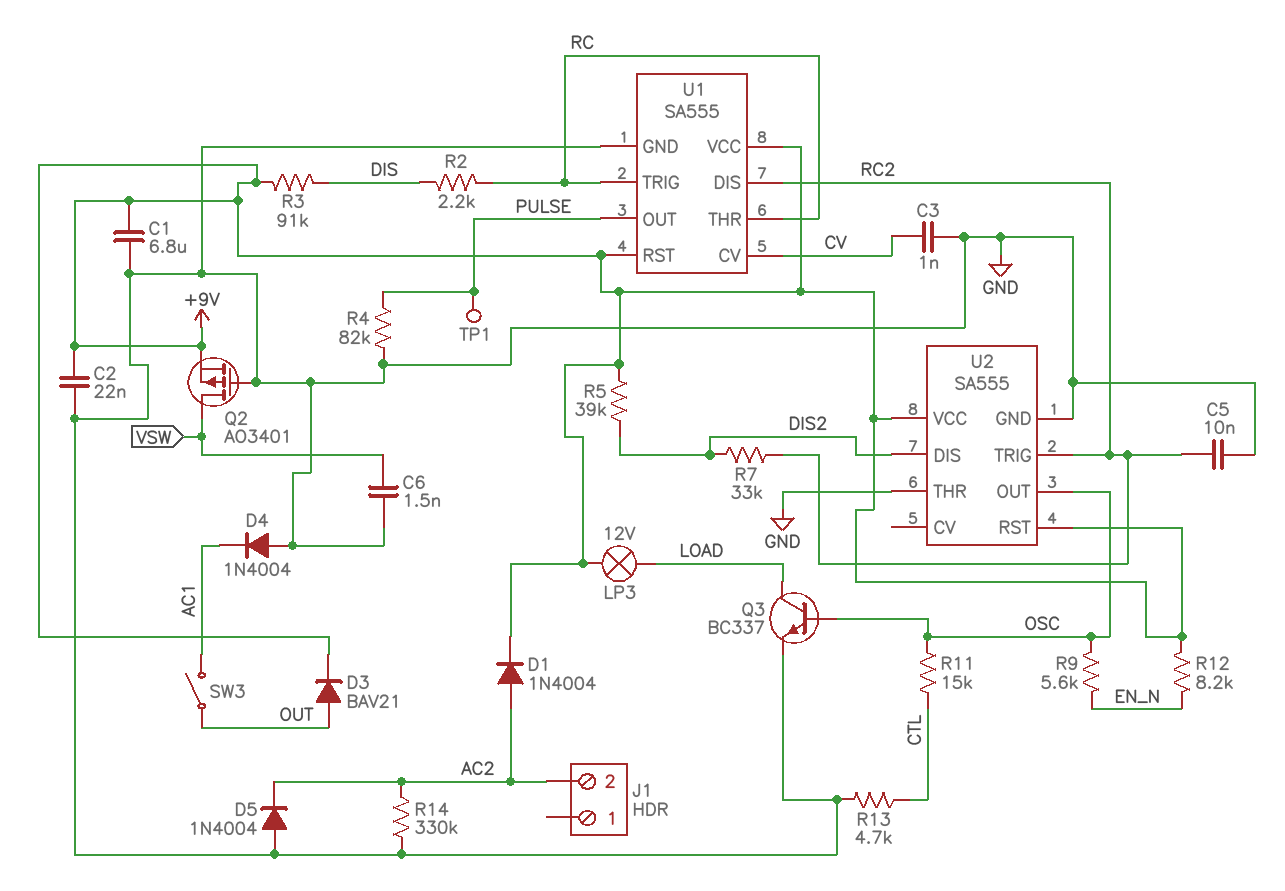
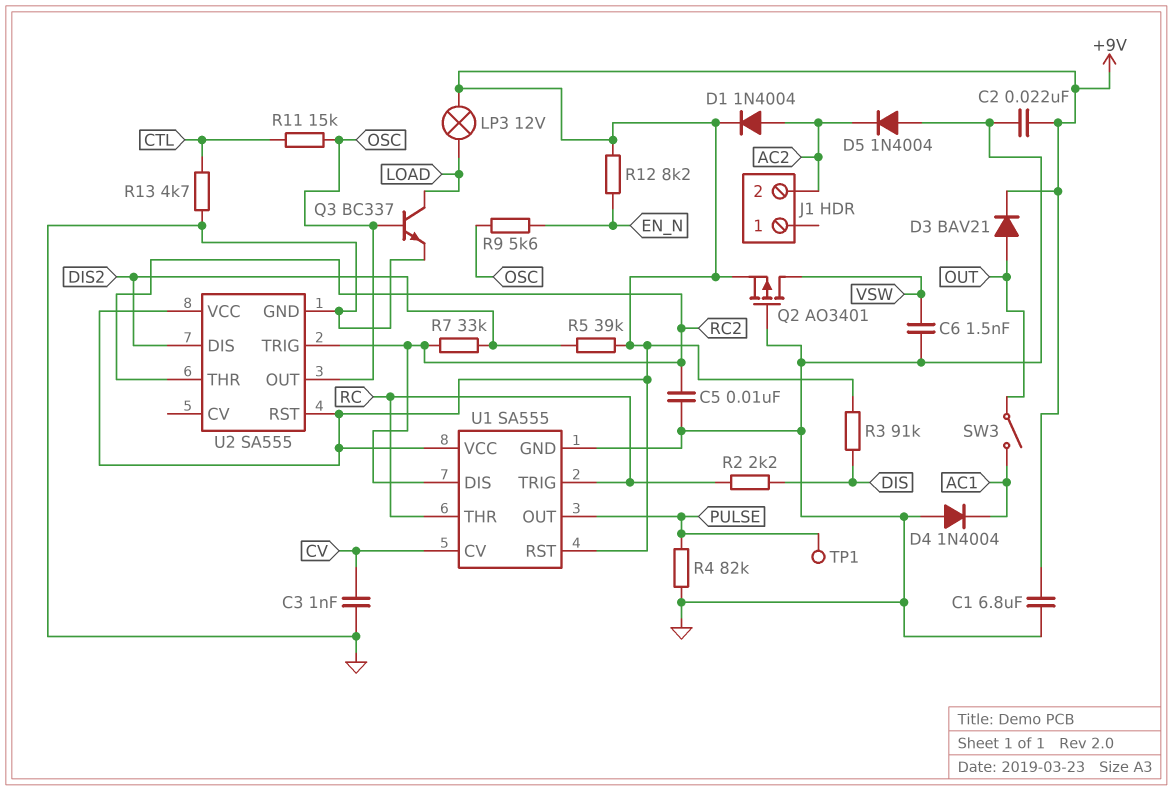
R14: 330k (AC2, GND) -> none
U2 pin THR: GND -> RC2

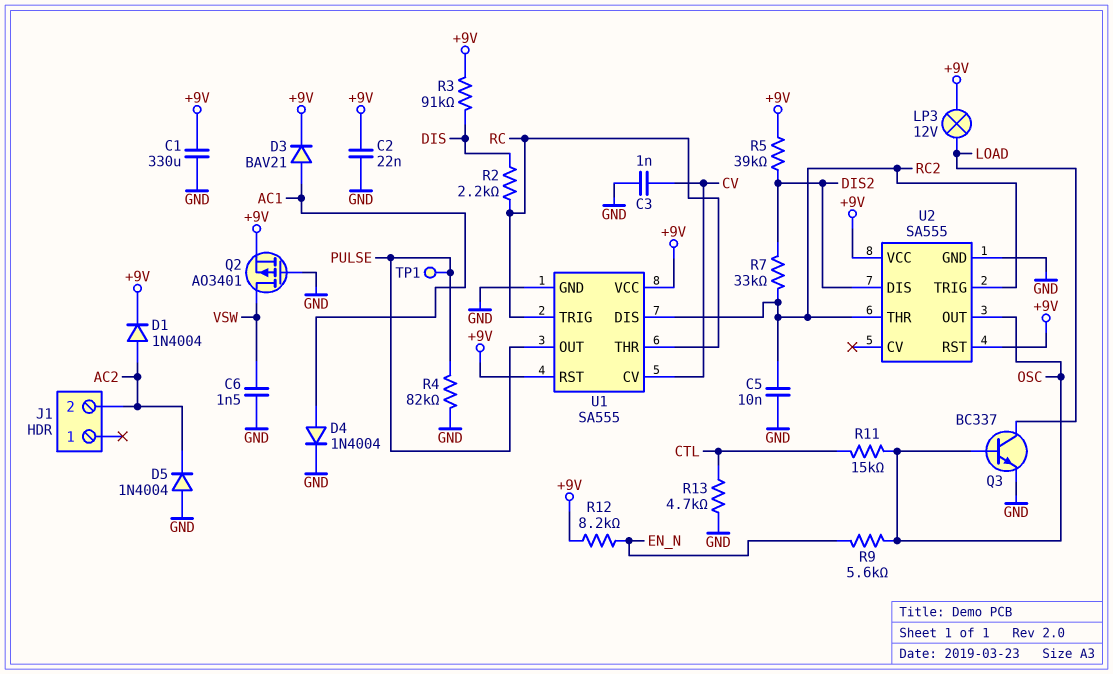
C1: 6.8uF (+9V, GND) -> 330uF (+9V, GND)
D3: diode BAV21 (A OUT, K +9V) -> diode BAV21 (A AC1, K +9V)
D4: diode 1N4004 (A GND, K AC1) -> diode 1N4004 (A AC1, K GND)
SW3: switch (AC1, OUT) -> none

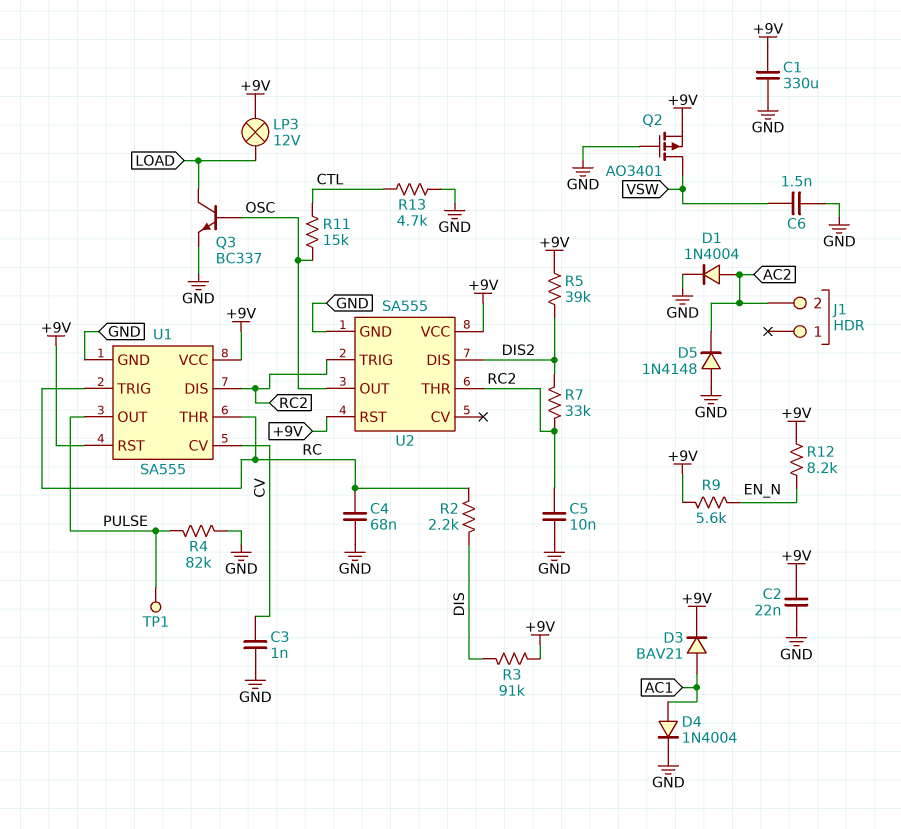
C4: none -> 68nF (GND, RC)
D1: diode 1N4004 (A AC2, K +9V) -> diode 1N4004 (A AC2, K GND)
D5: diode 1N4004 (A GND, K AC2) -> diode 1N4148 (A GND, K AC2)
R9: 5.6k (EN_N, OSC) -> 5.6k (+9V, EN_N)

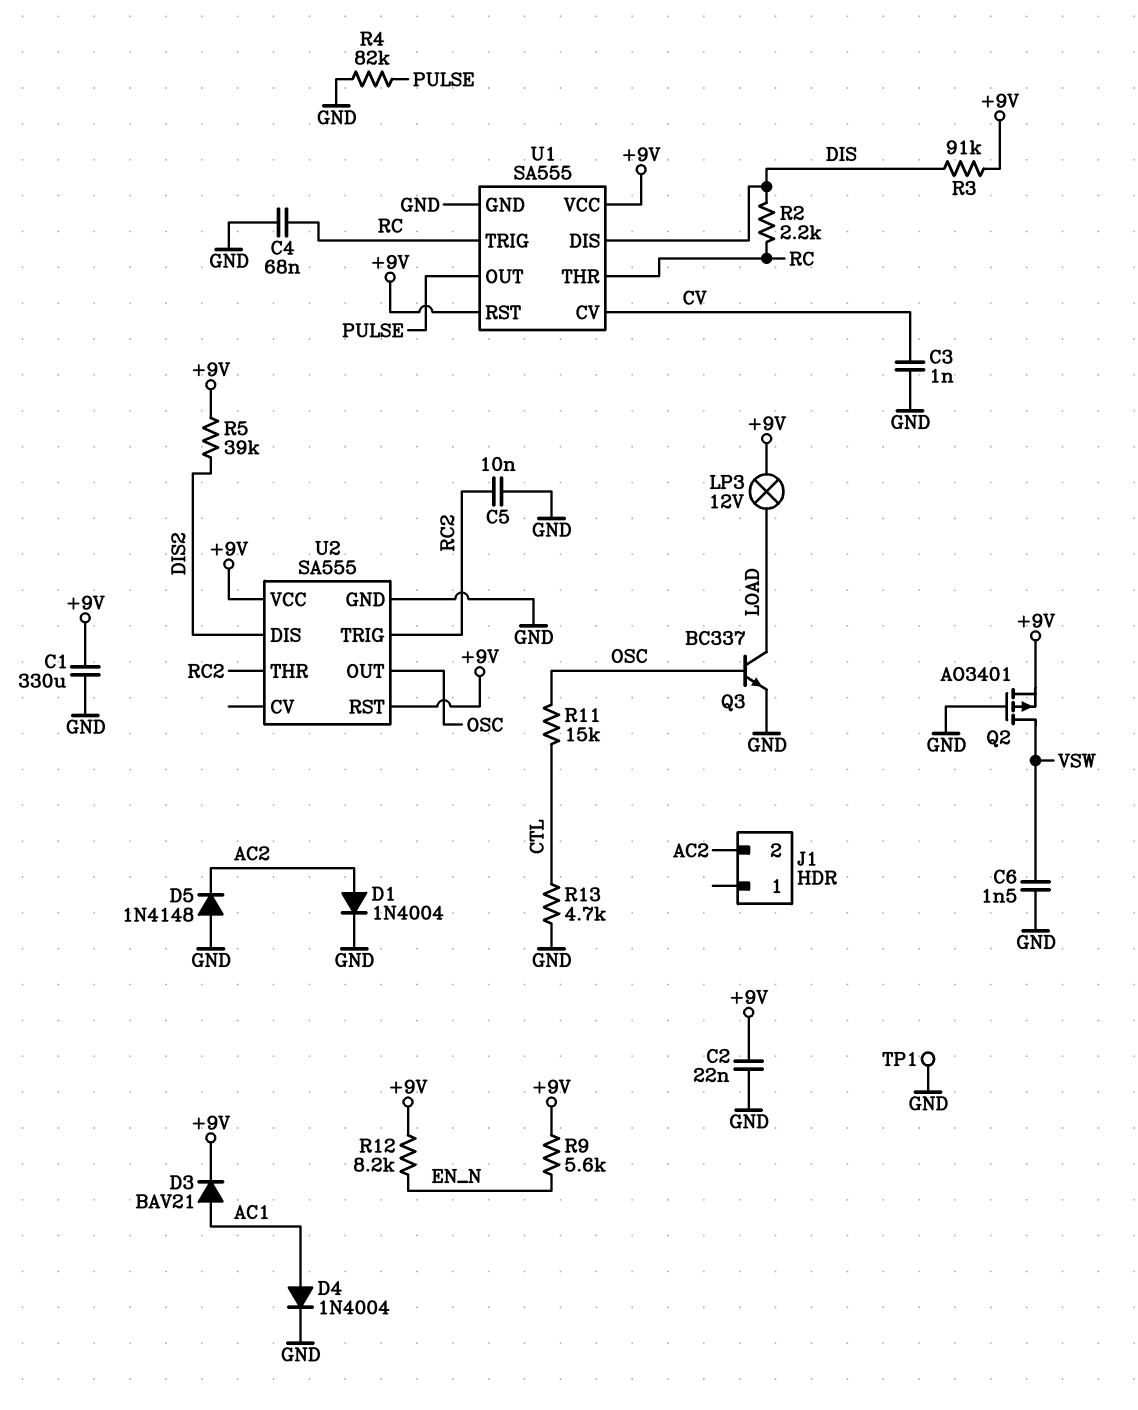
R7: 33k (DIS2, RC2) -> none
TP1: test point (PULSE) -> test point (GND)
U1 pin DIS: RC2 -> DIS

